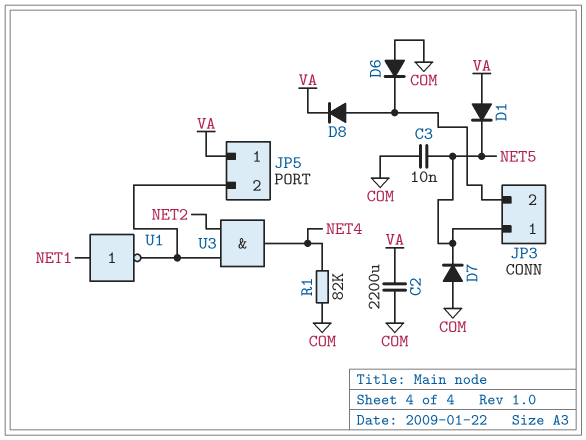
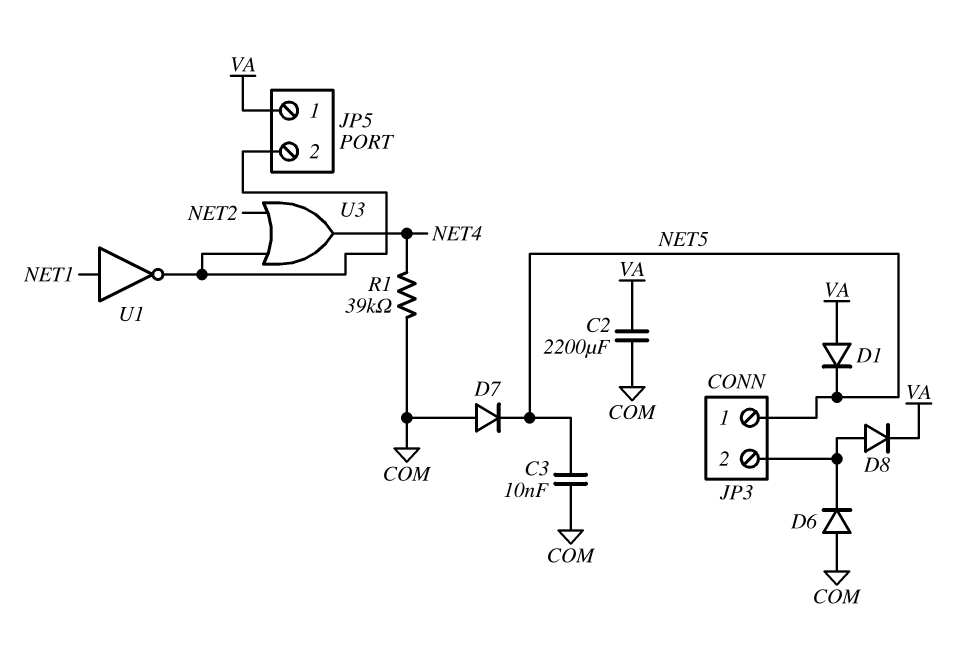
R1: 82k (COM, NET4) -> 39k (COM, NET4)
U3: AND (in JP5/2, in NET2, out NET4) -> OR (in JP5/2, in NET2, out NET4)

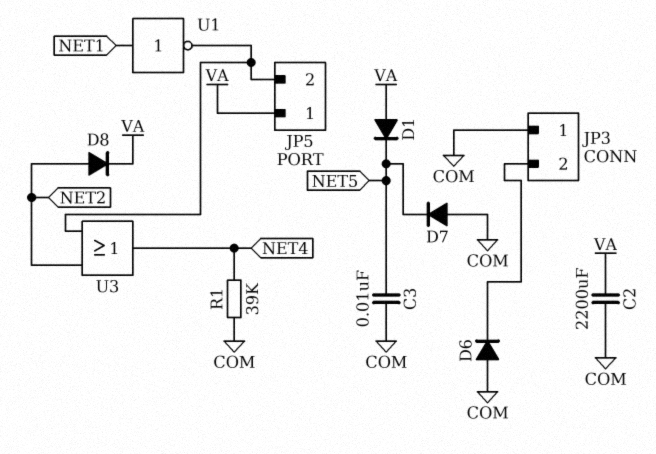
D8: diode (A JP3/2, K VA) -> diode (A NET2, K VA)
JP3 pin 1: NET5 -> COM

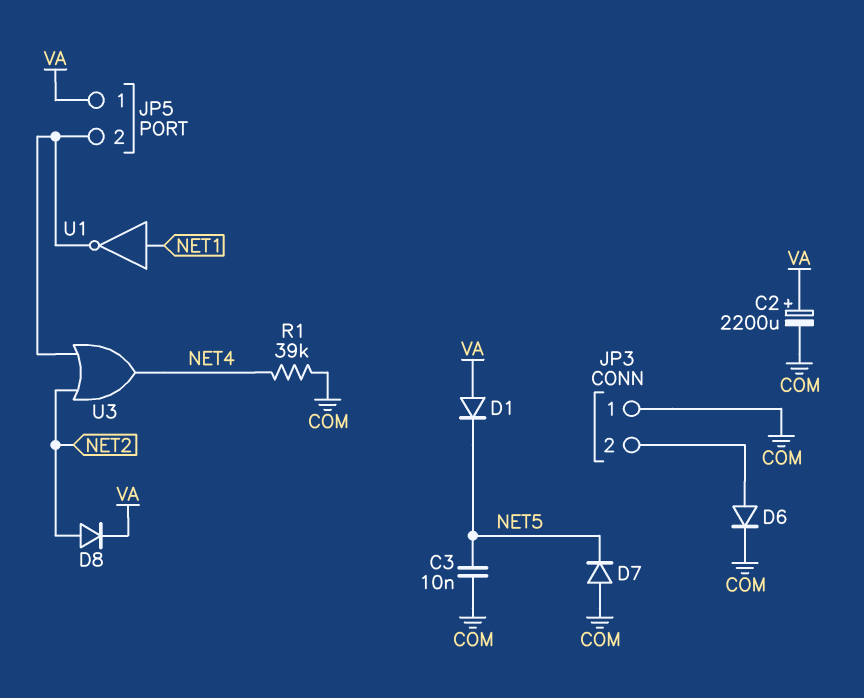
C2: 2200uF (COM, VA) -> 2200uF (plus VA, minus COM)
D6: diode (A COM, K JP3/2) -> diode (A JP3/2, K COM)

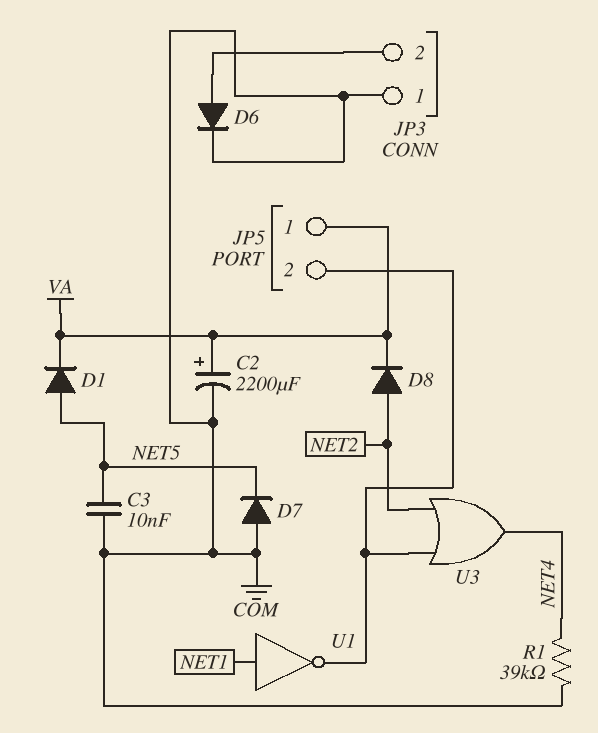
D1: diode (A VA, K NET5) -> diode (A NET5, K VA)

